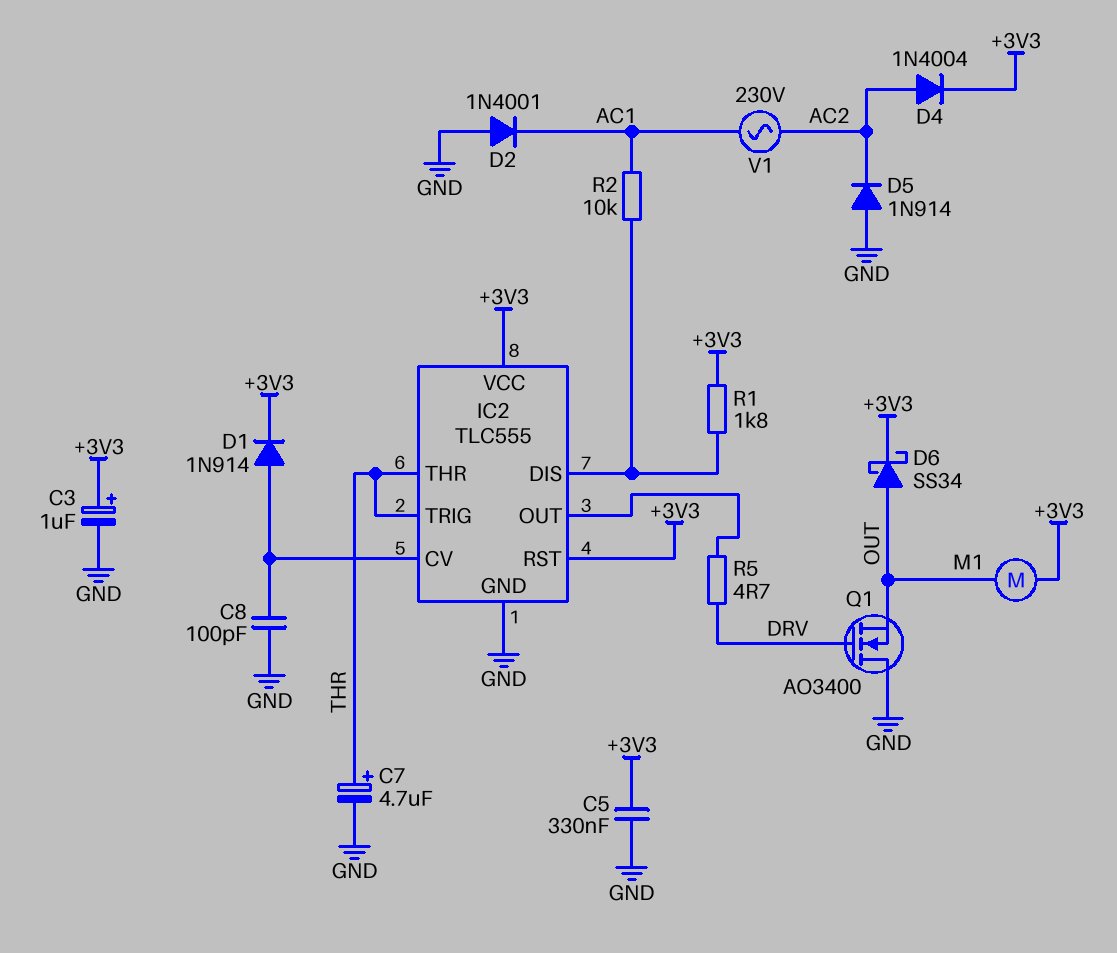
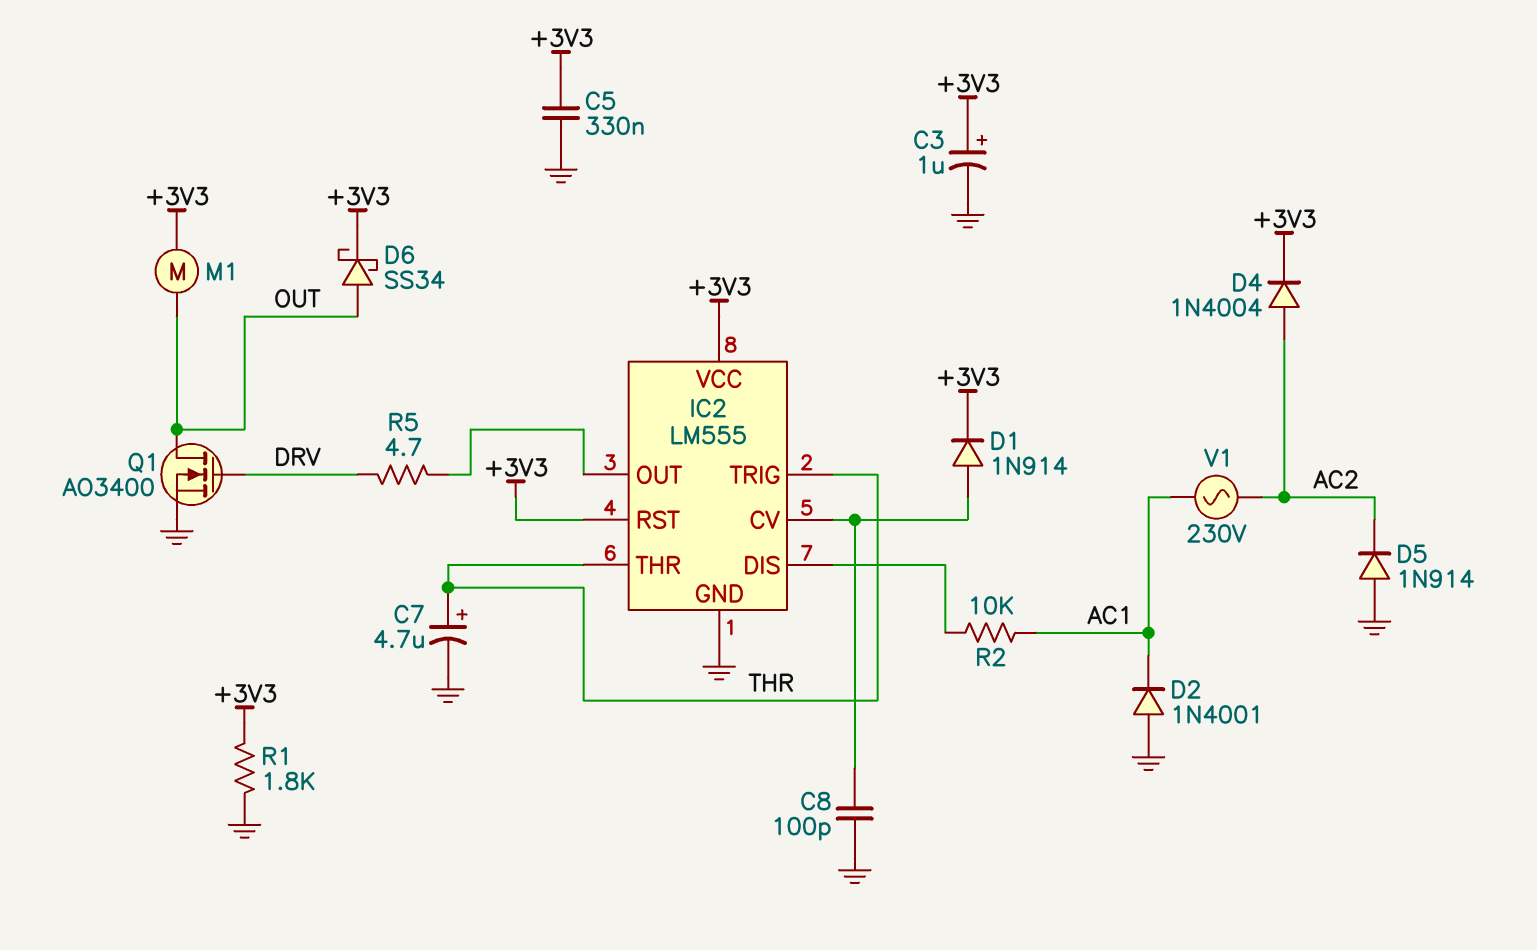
IC2: TLC555 -> LM555
Q1: NMOS AO3400 (G DRV, D GND, S OUT) -> NMOS AO3400 (G DRV, D OUT, S GND)
R1: 1.8k (+3V3, IC2/DIS) -> 1.8k (+3V3, GND)

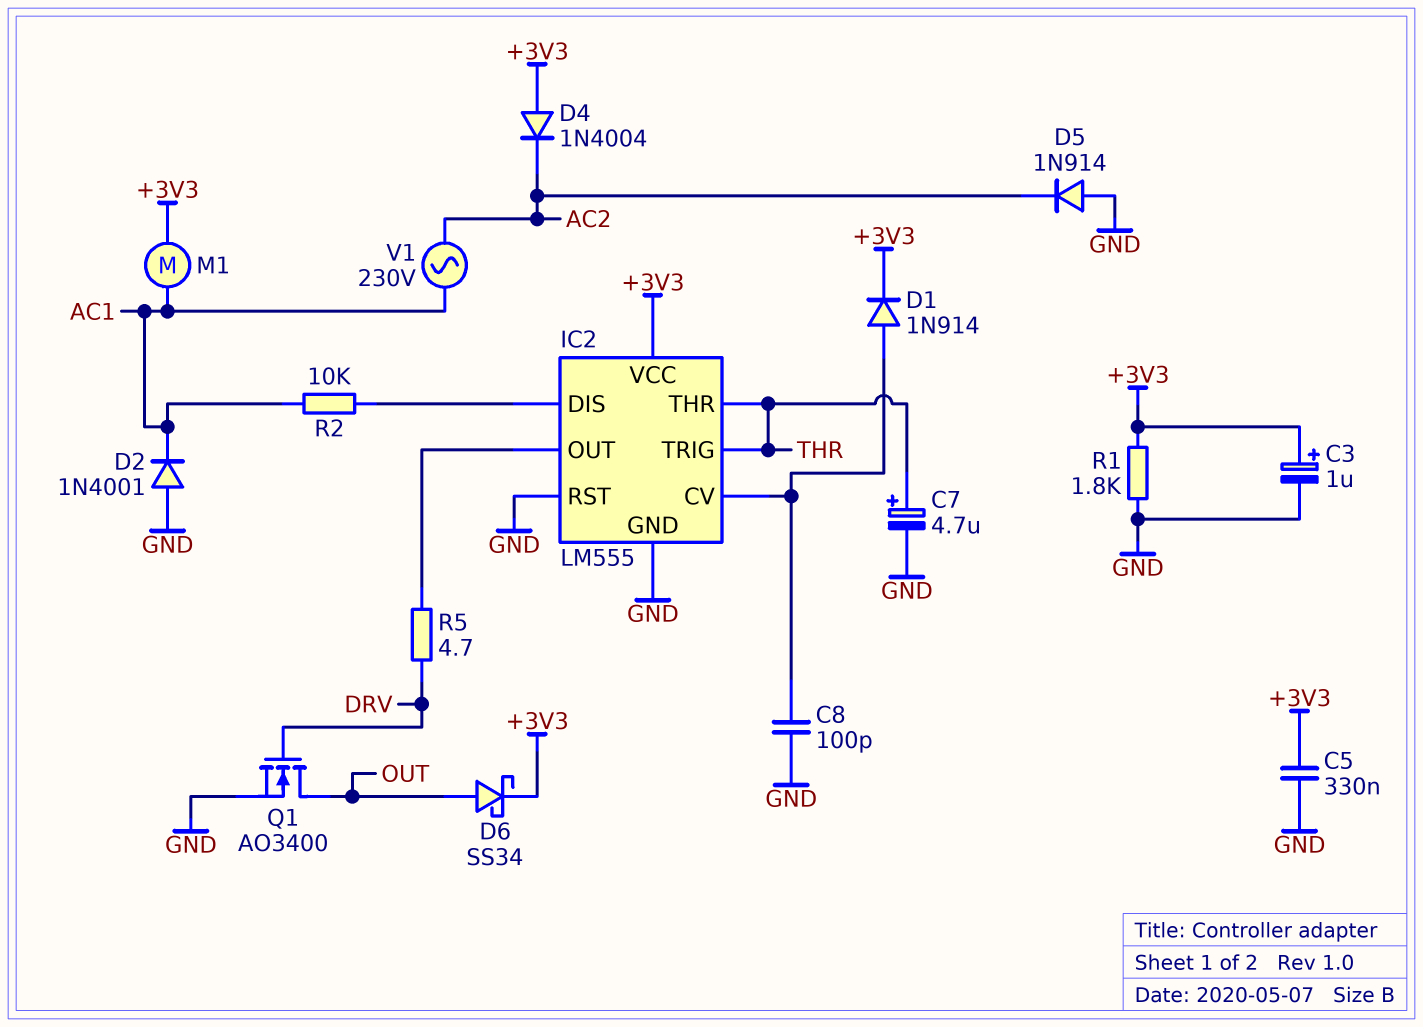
D4: diode 1N4004 (A AC2, K +3V3) -> diode 1N4004 (A +3V3, K AC2)
IC2 pin RST: +3V3 -> GND
M1: motor (+3V3, OUT) -> motor (+3V3, AC1)

